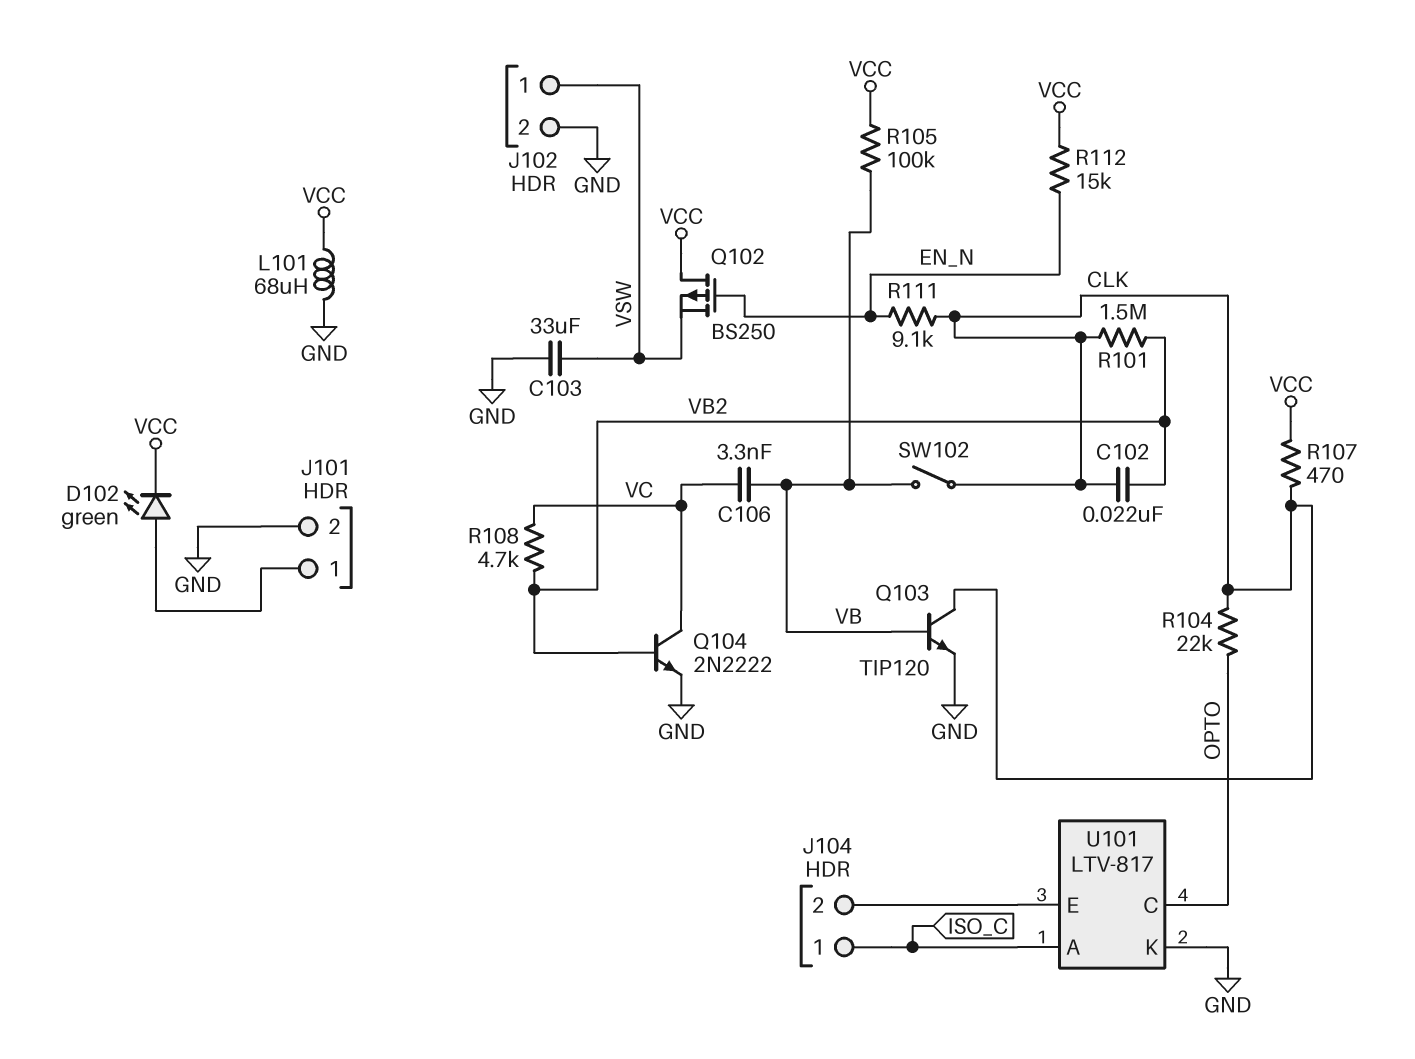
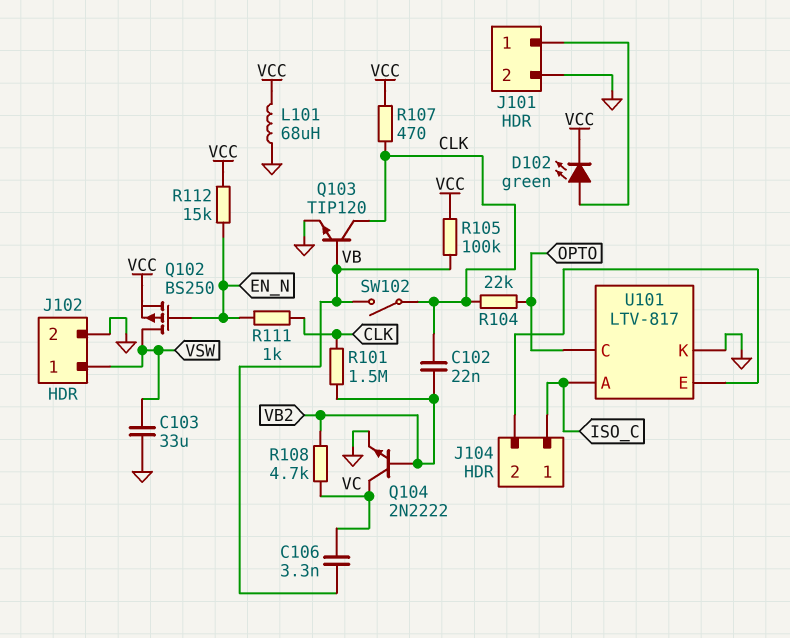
Q102: PMOS BS250 (G EN_N, D VCC, S VSW) -> PMOS BS250 (G EN_N, D VSW, S VCC)
R111: 9.1k (CLK, EN_N) -> 1k (CLK, EN_N)

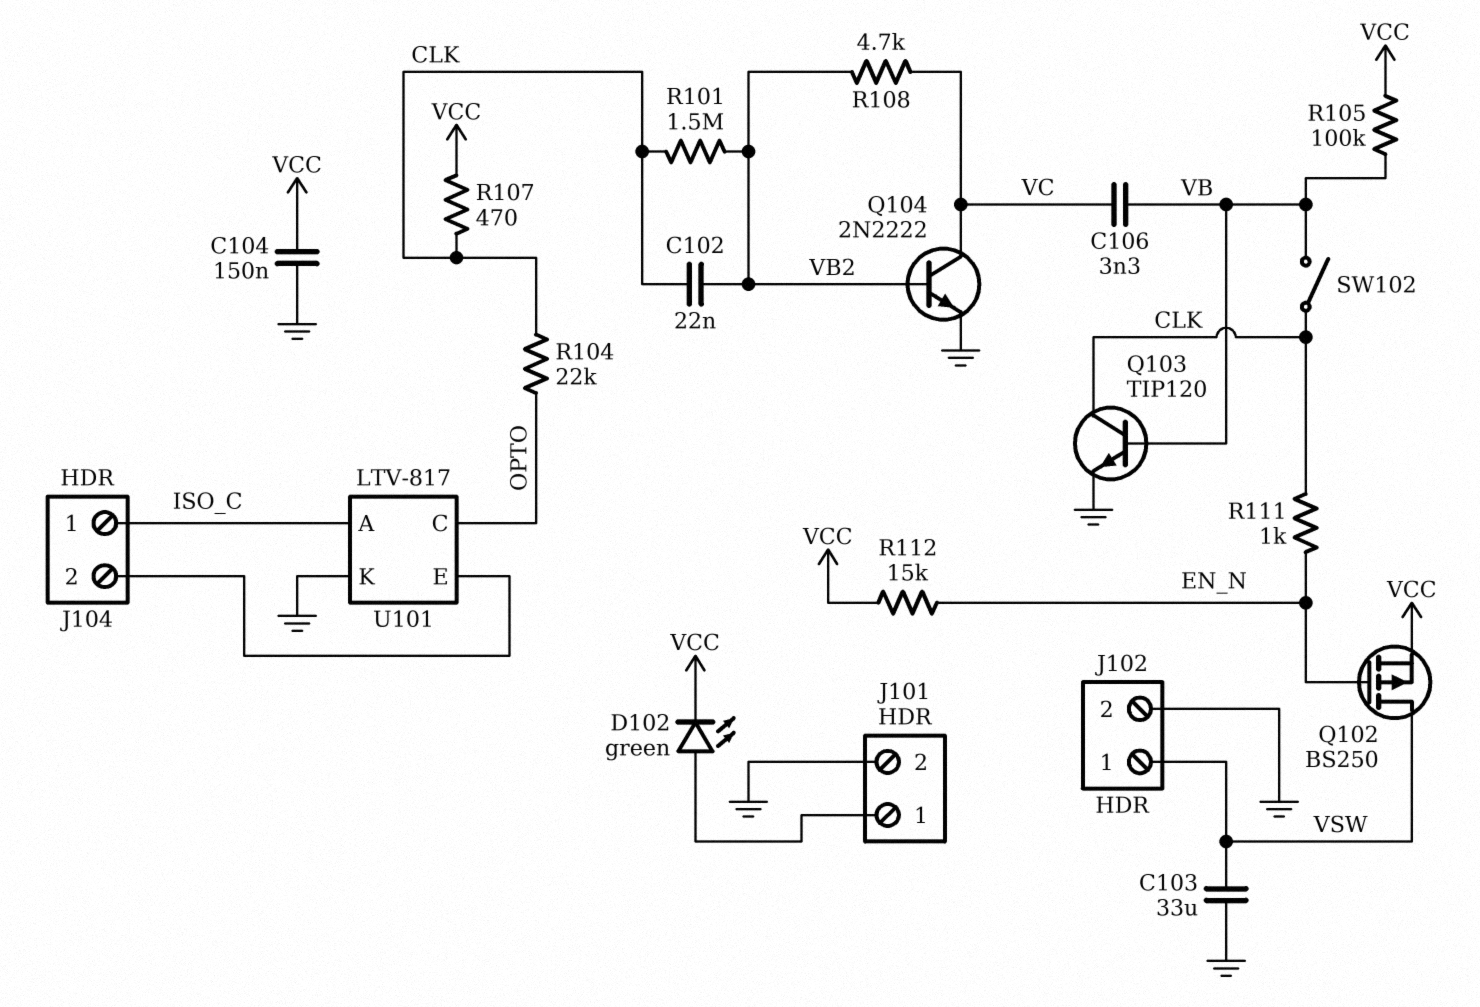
C104: none -> 150nF (GND, VCC)
L101: 68uH (GND, VCC) -> none

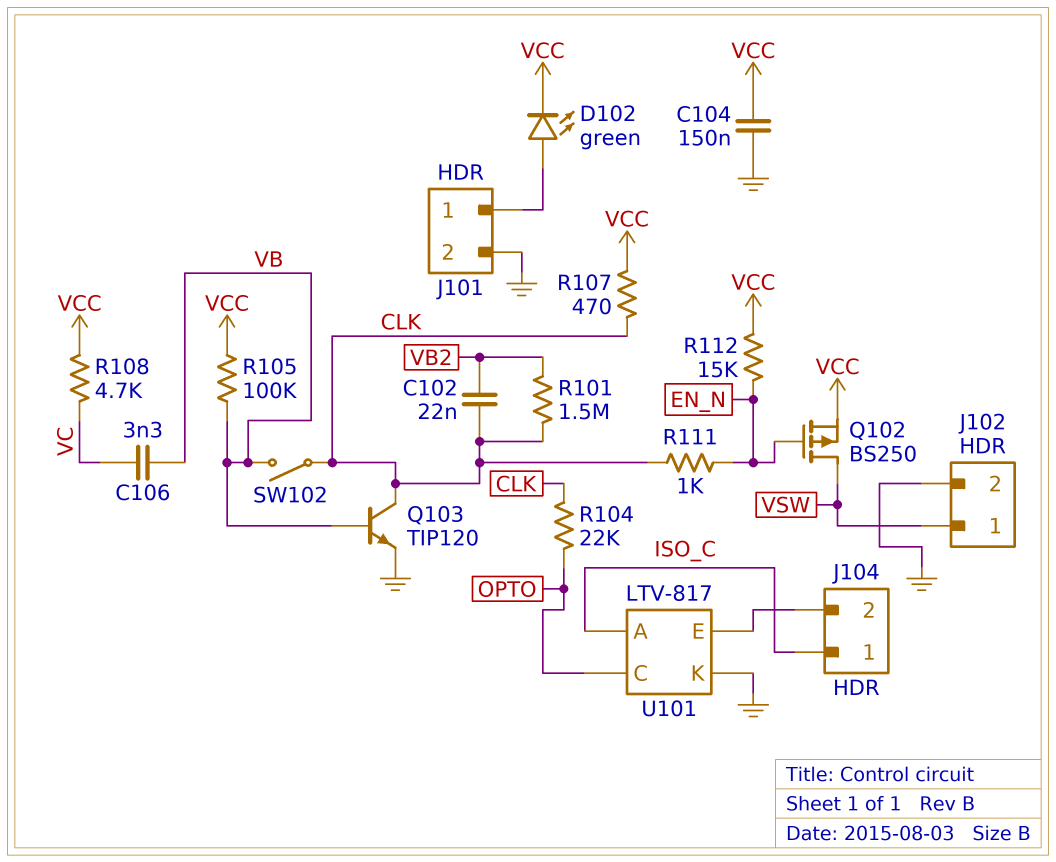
C103: 33uF (GND, VSW) -> none
Q104: NPN 2N2222 (B VB2, C VC, E GND) -> none
R108: 4.7k (VB2, VC) -> 4.7k (VC, VCC)

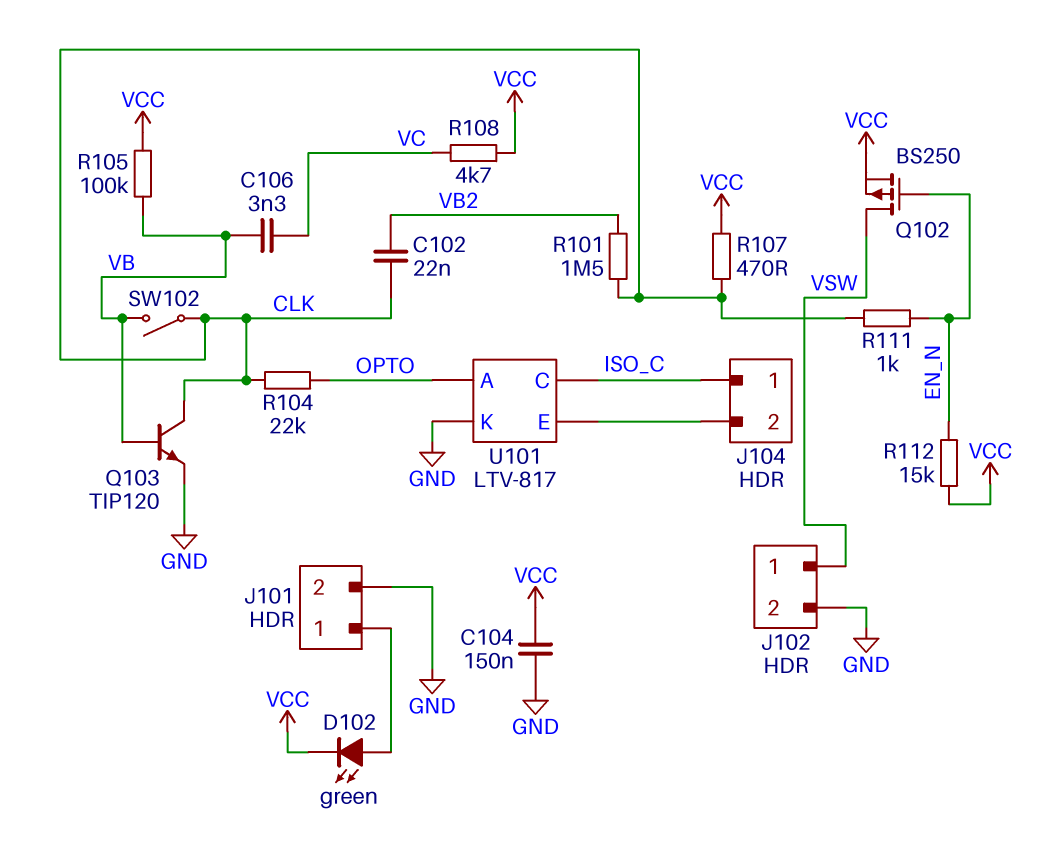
U101 pin A: ISO_C -> OPTO
U101 pin C: OPTO -> ISO_C

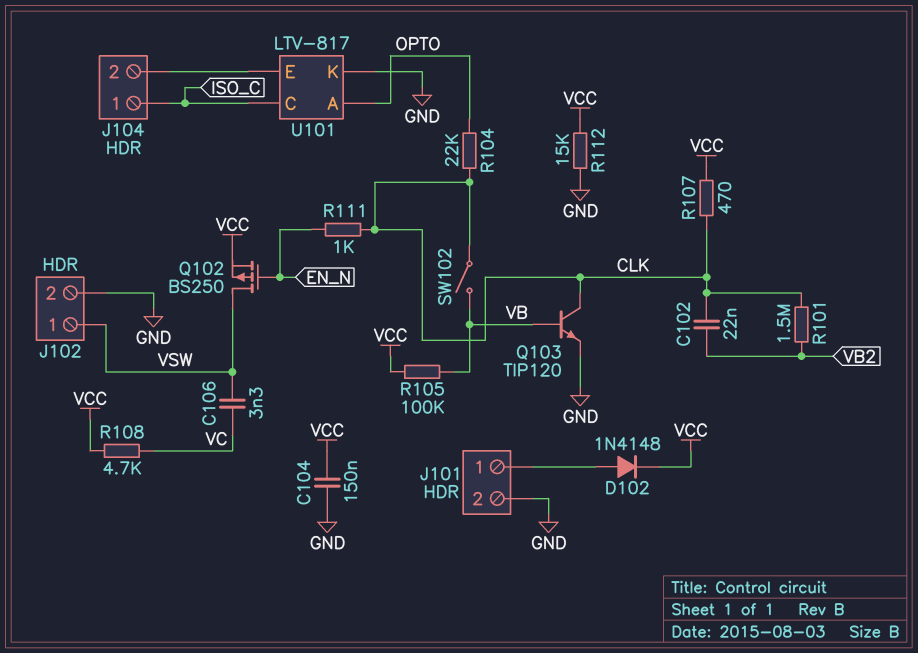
C106: 3.3nF (VB, VC) -> 3.3nF (VC, VSW)
D102: LED green (A J101/1, K VCC) -> diode 1N4148 (A J101/1, K VCC)
R112: 15k (EN_N, VCC) -> 15k (GND, VCC)

